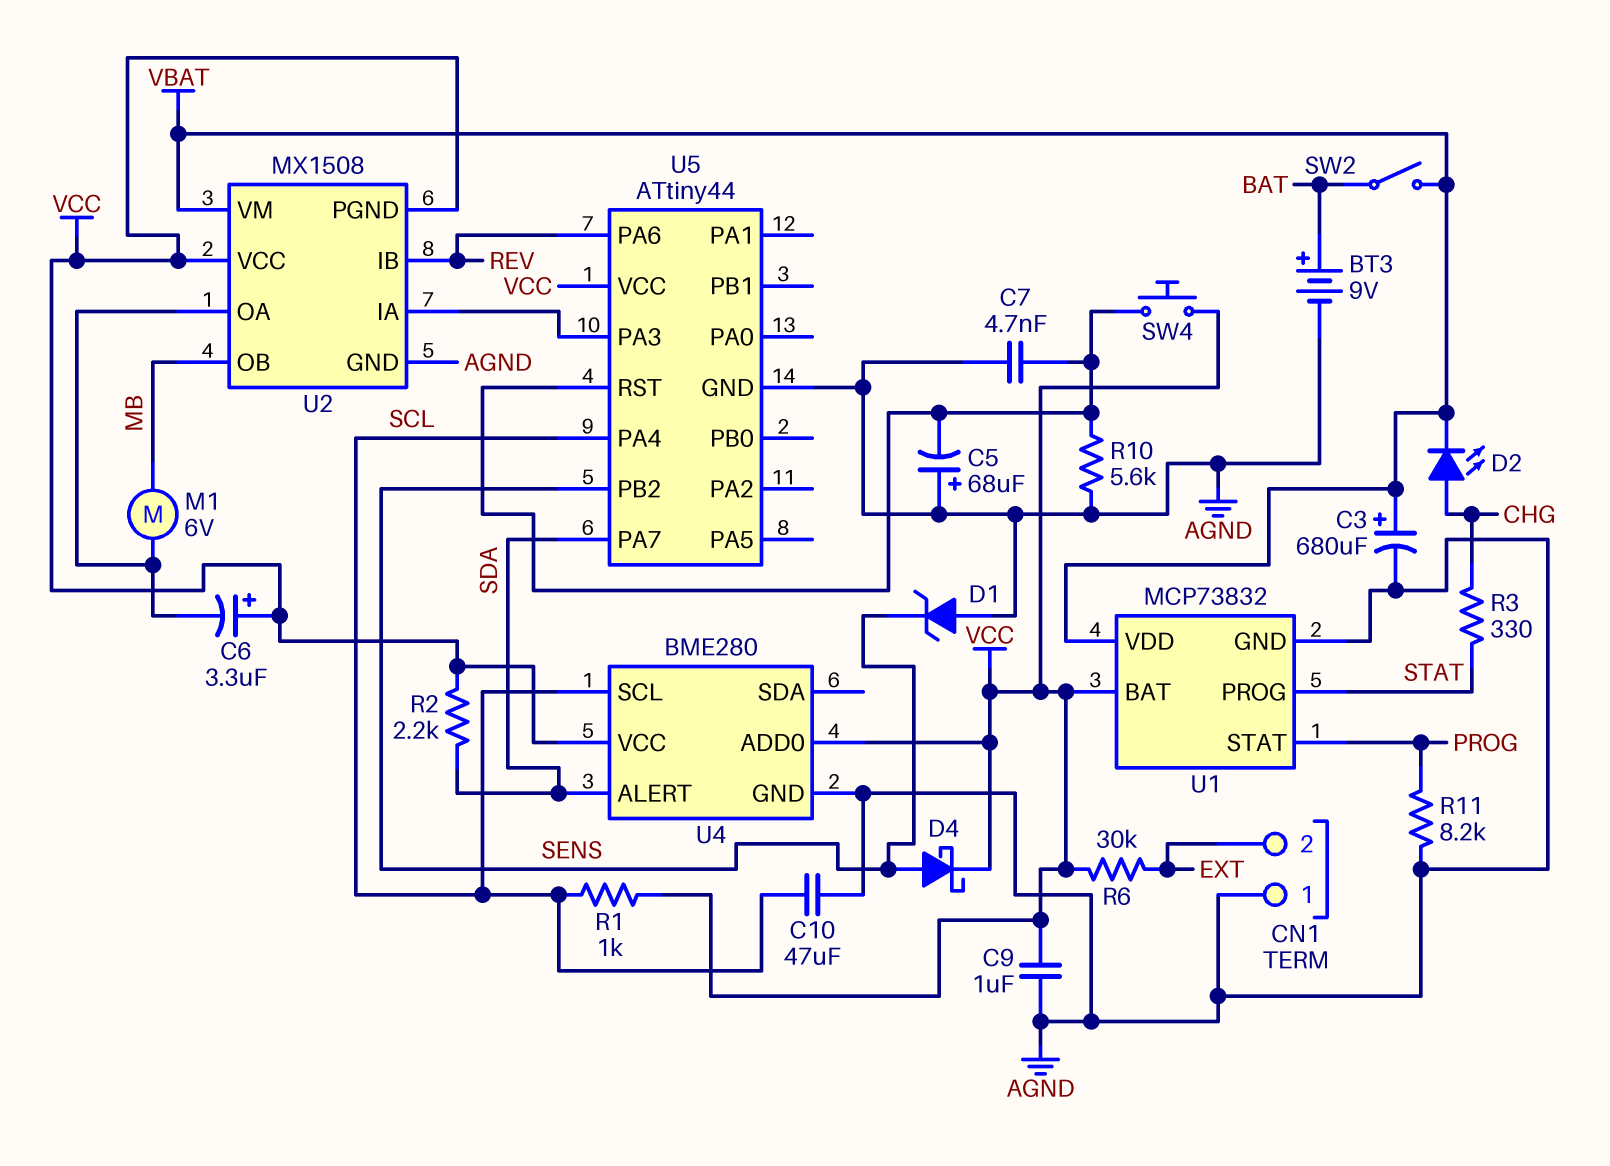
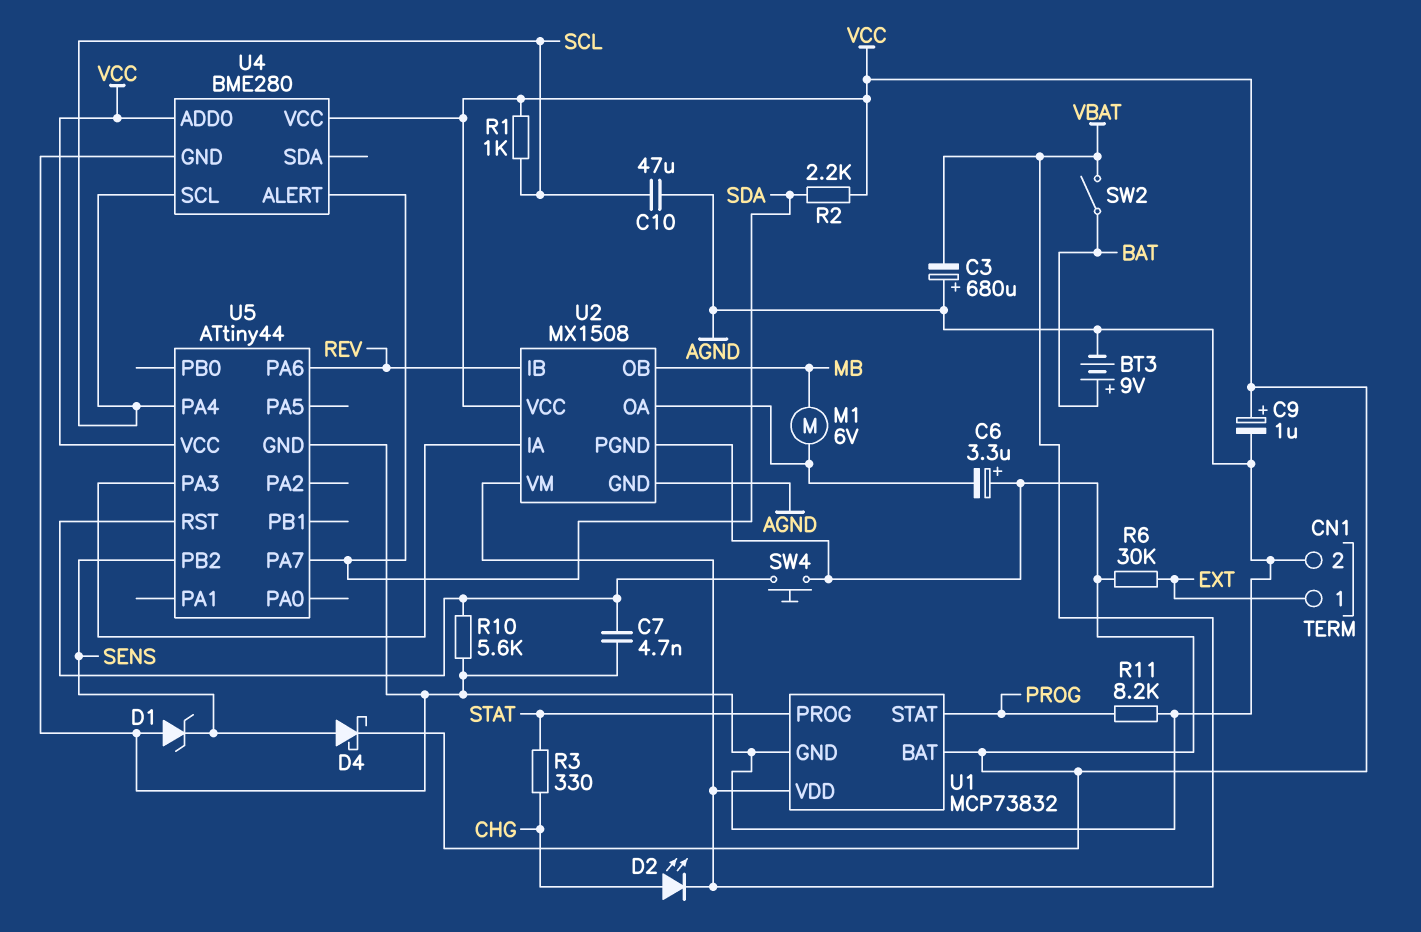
C3: 680uF (plus VBAT, minus AGND) -> 680uF (plus AGND, minus VBAT)
C5: 68uF (plus AGND, minus U5/RST) -> none
C9: 1uF (AGND, VCC) -> 1uF (plus VCC, minus AGND)
CN1 pin 1: AGND -> EXT
CN1 pin 2: EXT -> AGND

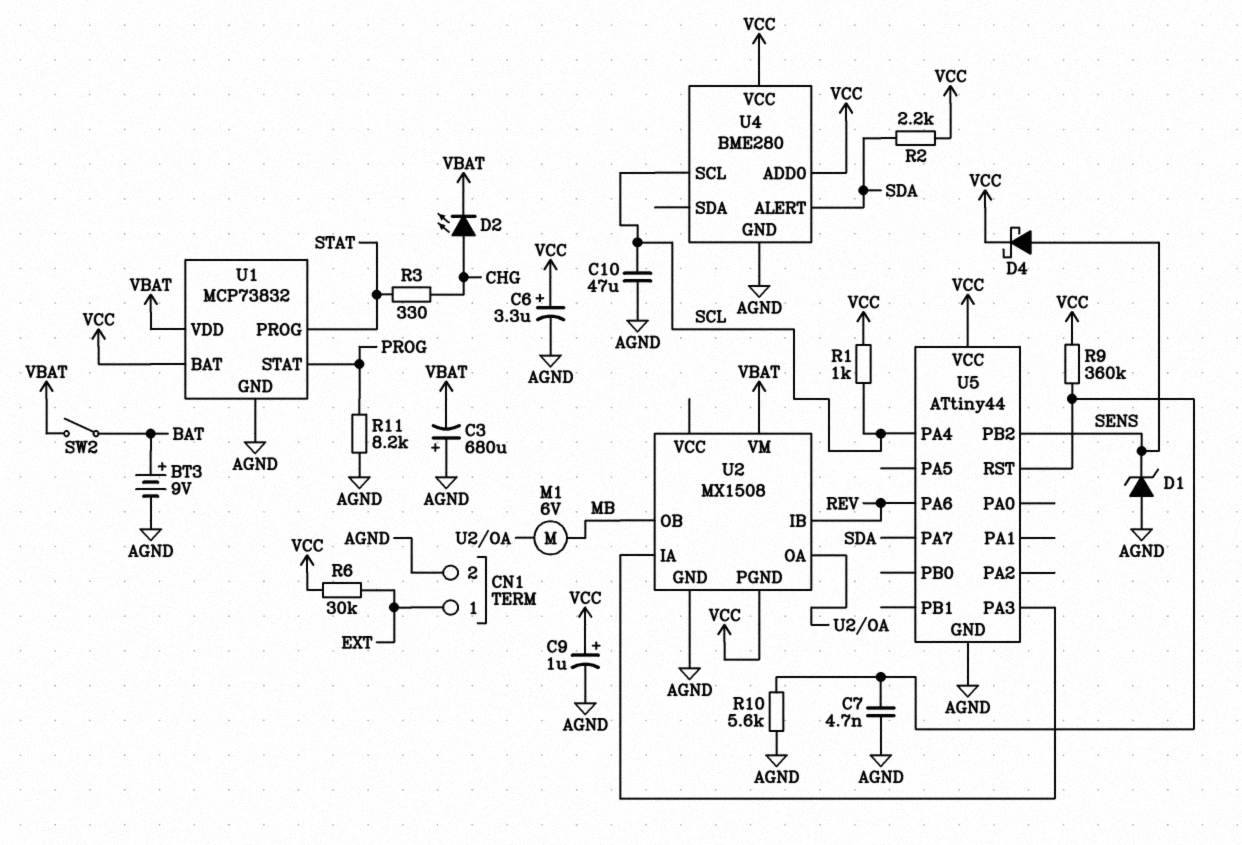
C6: 3.3uF (plus VCC, minus U2/OA) -> 3.3uF (plus VCC, minus AGND)
R9: none -> 360k (U5/RST, VCC)
SW4: button (U5/RST, VCC) -> none
U2 pin VCC: VCC -> none

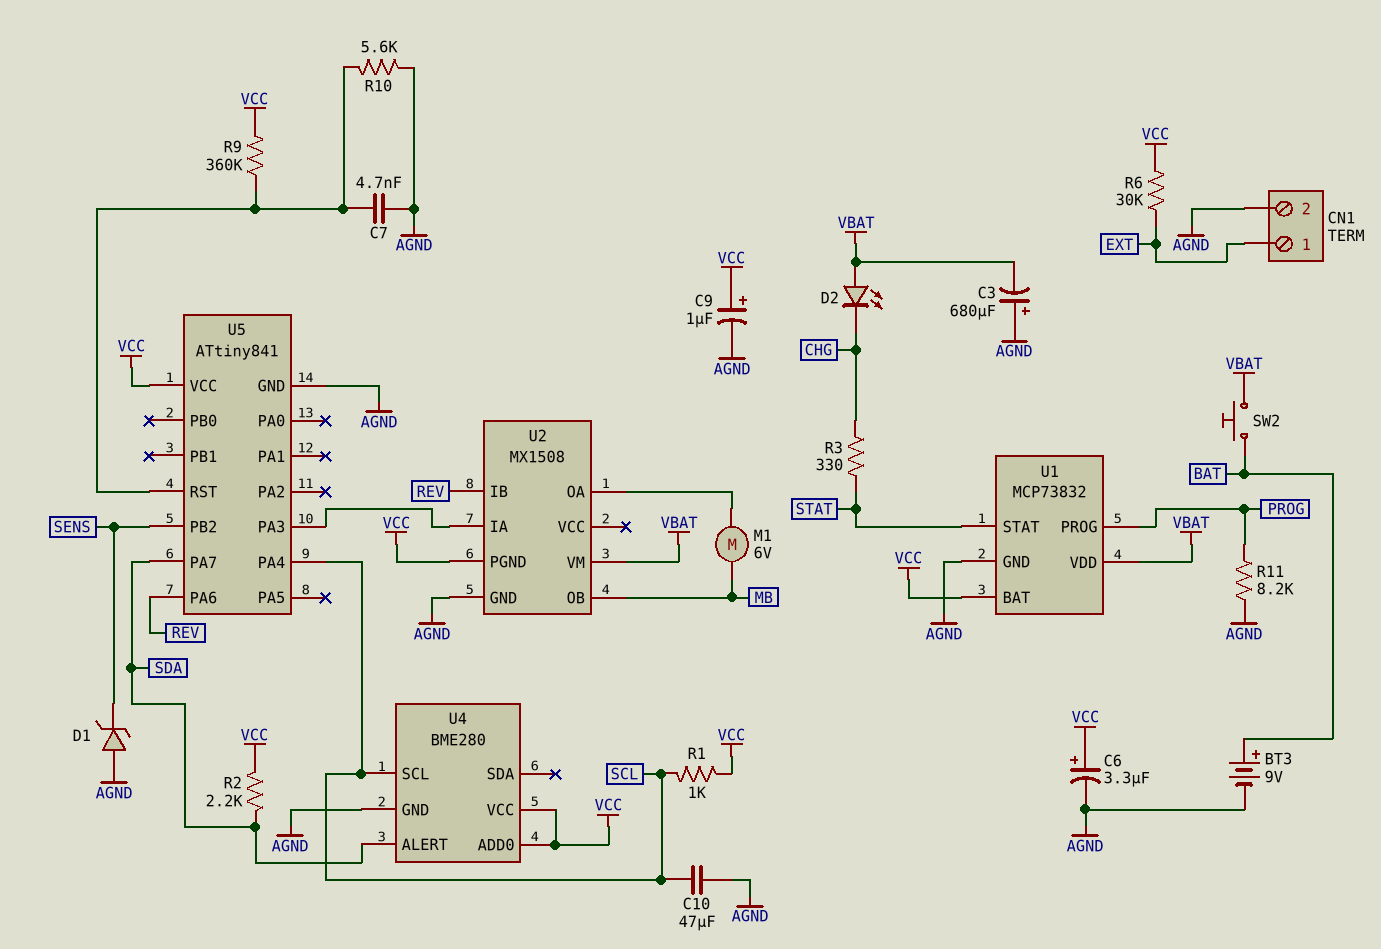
D2: LED (A CHG, K VBAT) -> LED (A VBAT, K CHG)
D4: schottky (A SENS, K VCC) -> none
SW2: switch (BAT, VBAT) -> button (BAT, VBAT)
U1 pin PROG: STAT -> PROG
U1 pin STAT: PROG -> STAT
U5: ATtiny44 -> ATtiny841

